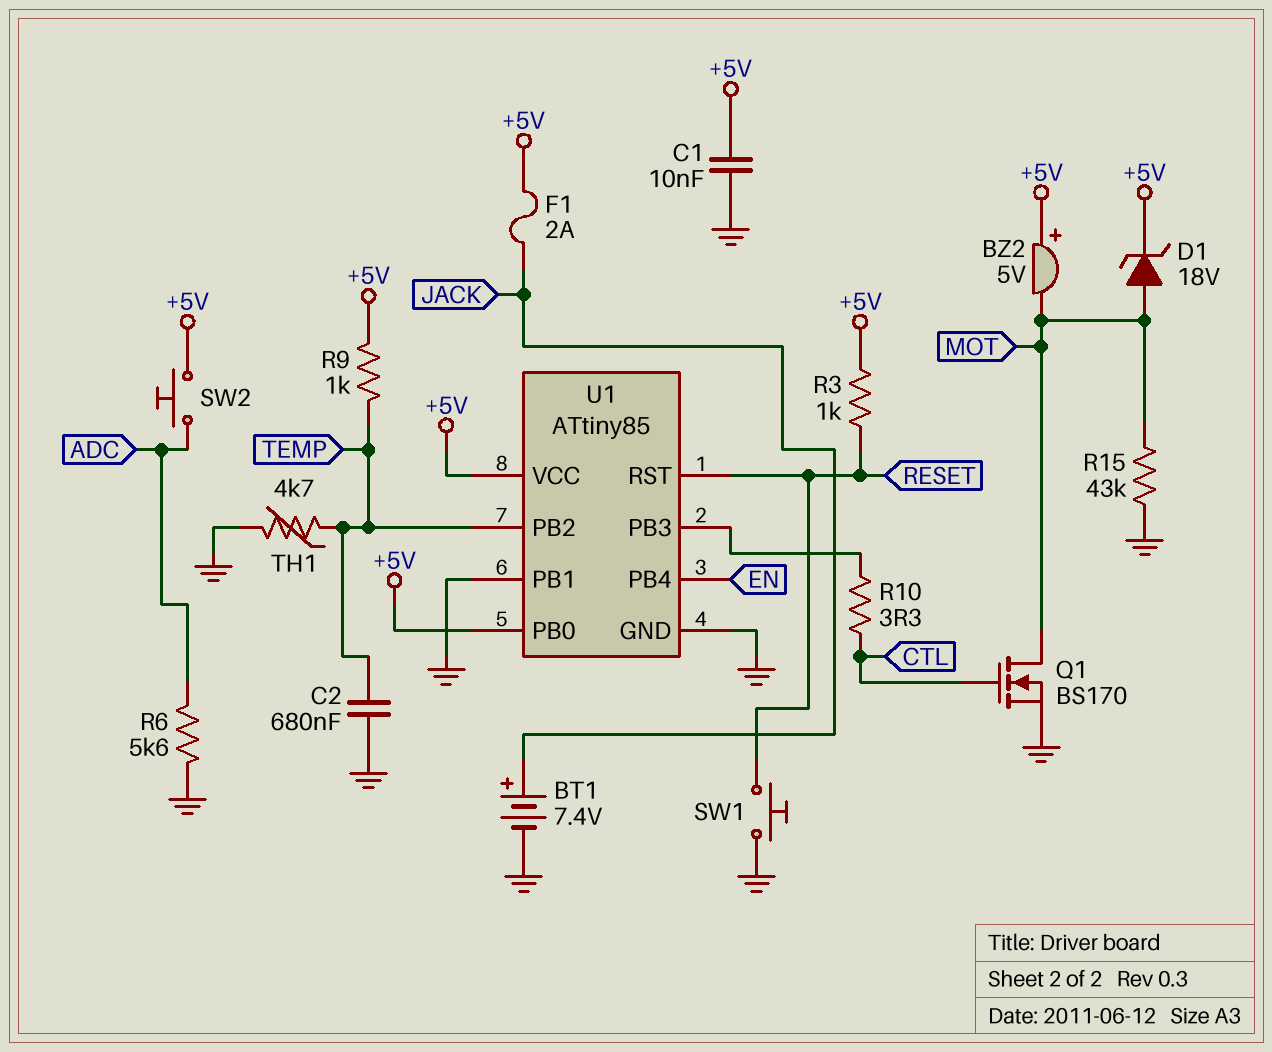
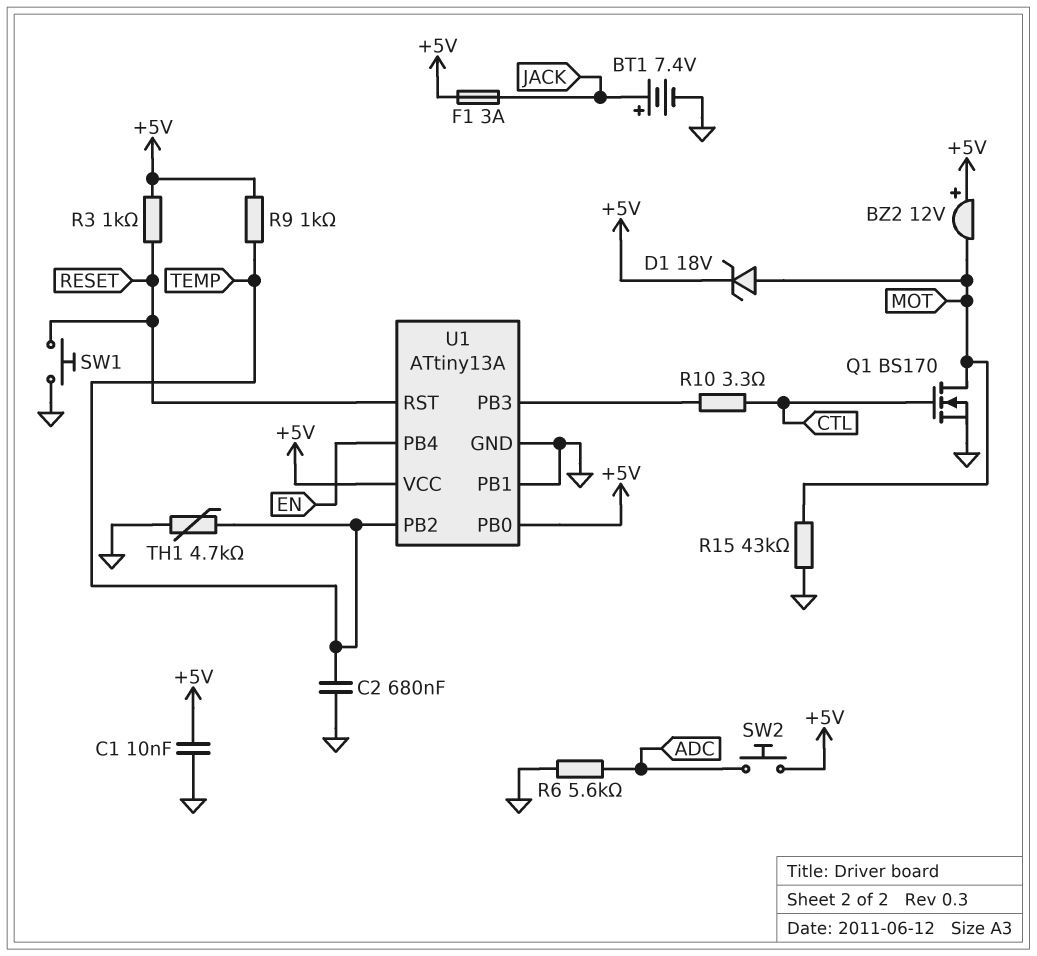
BZ2: buzzer 5V (plus +5V, minus MOT) -> buzzer 12V (plus +5V, minus MOT)
F1: 2A (+5V, JACK) -> 3A (+5V, JACK)
U1: ATtiny85 -> ATtiny13A

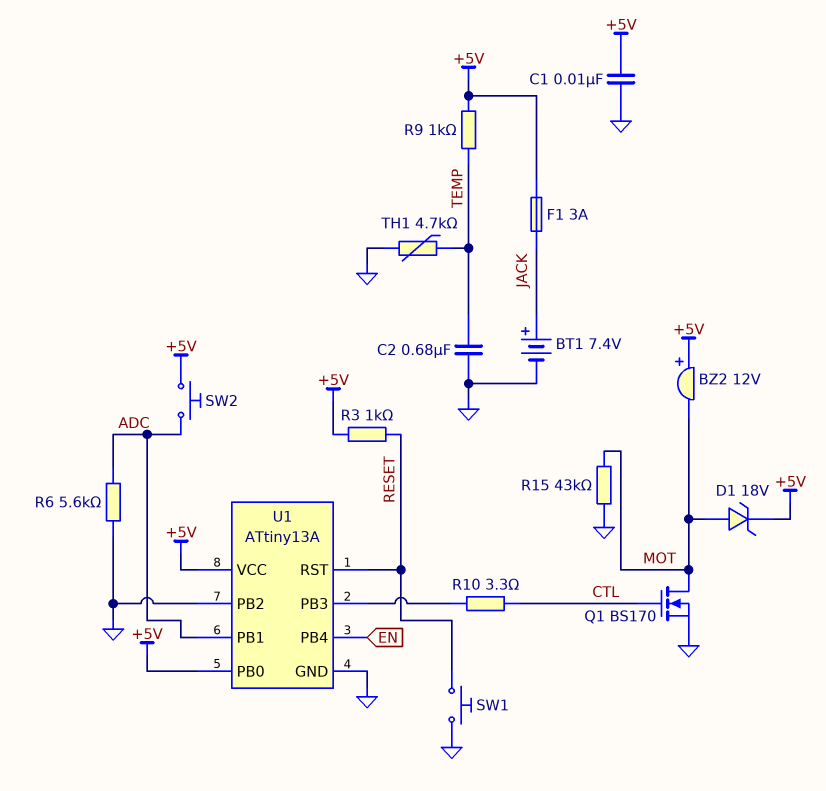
U1 pin PB1: GND -> ADC
U1 pin PB2: TEMP -> GND

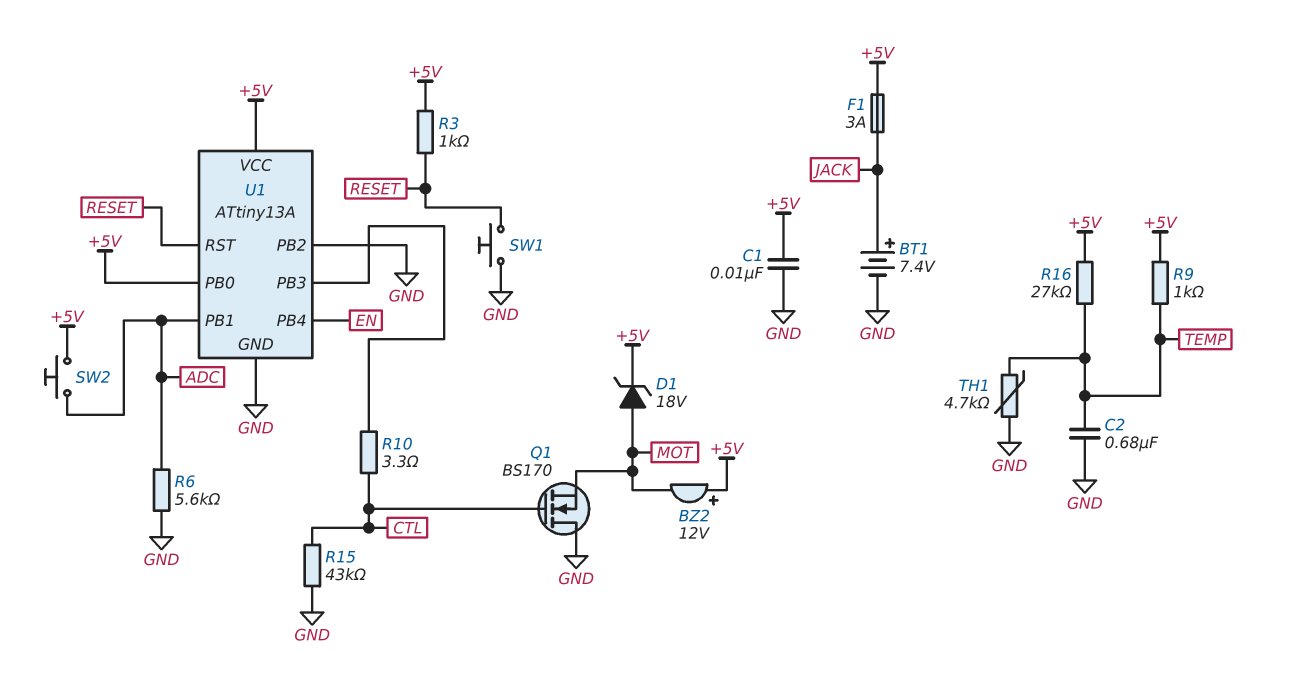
Q1: NMOS BS170 (G CTL, D MOT, S GND) -> NMOS BS170 (G CTL, D GND, S MOT)
R15: 43k (GND, MOT) -> 43k (CTL, GND)
R16: none -> 27k (+5V, TEMP)

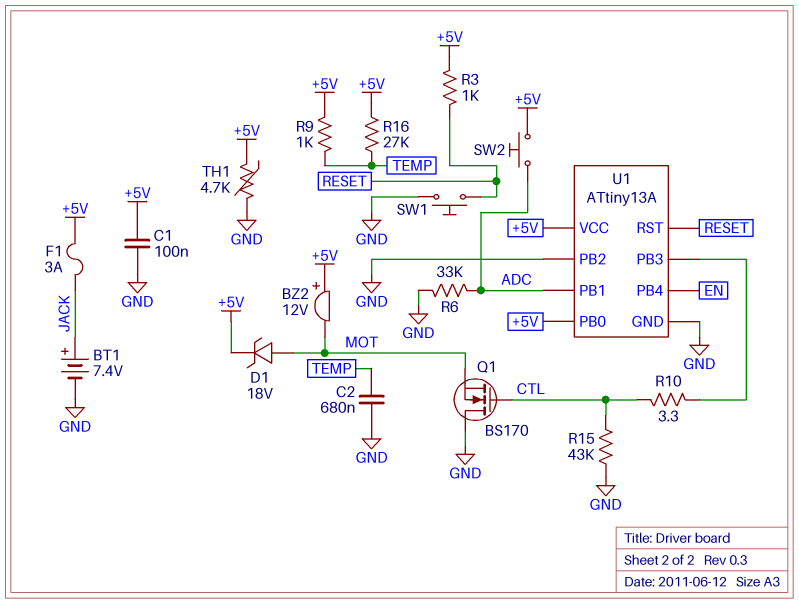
C1: 10nF (+5V, GND) -> 100nF (+5V, GND)
R6: 5.6k (ADC, GND) -> 33k (ADC, GND)
TH1: 4.7k (GND, TEMP) -> 4.7k (+5V, GND)

